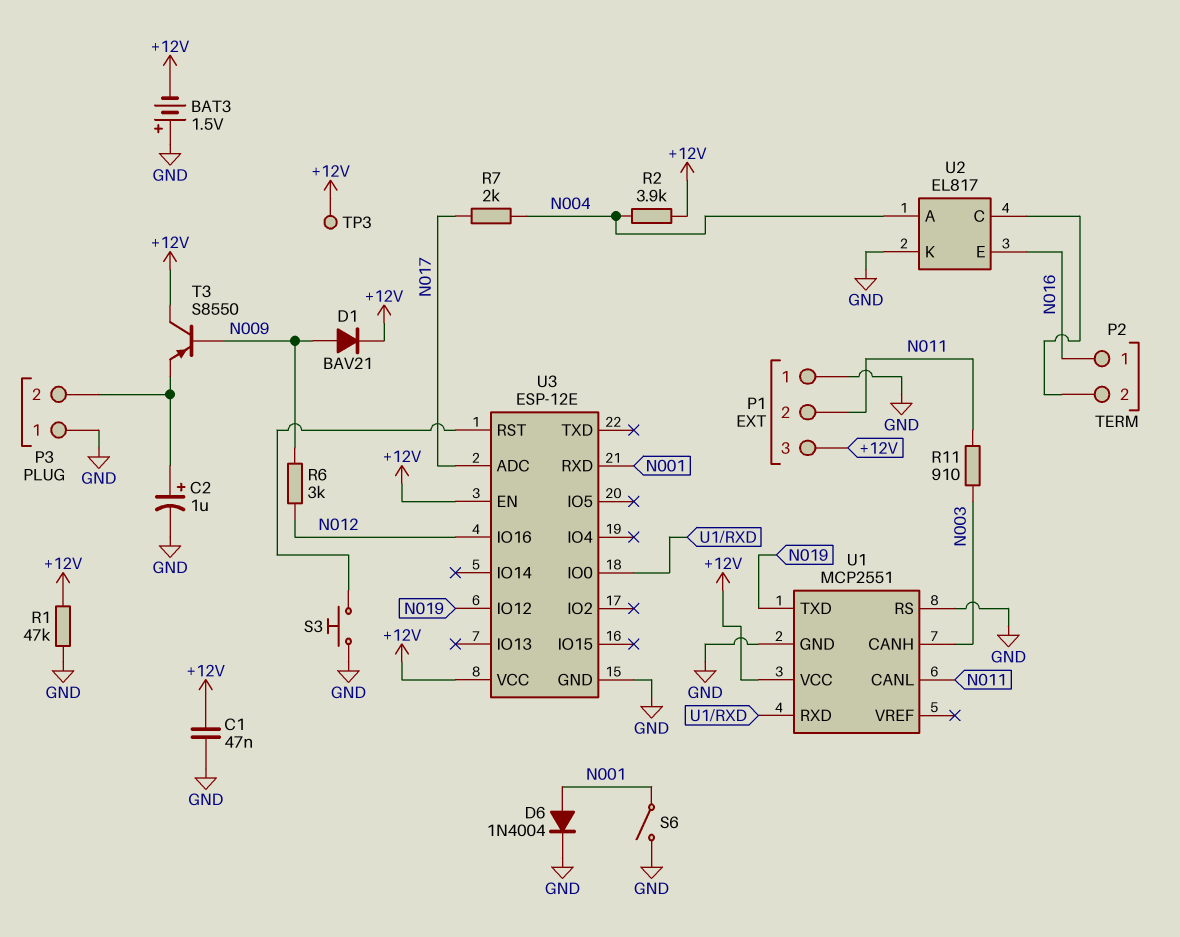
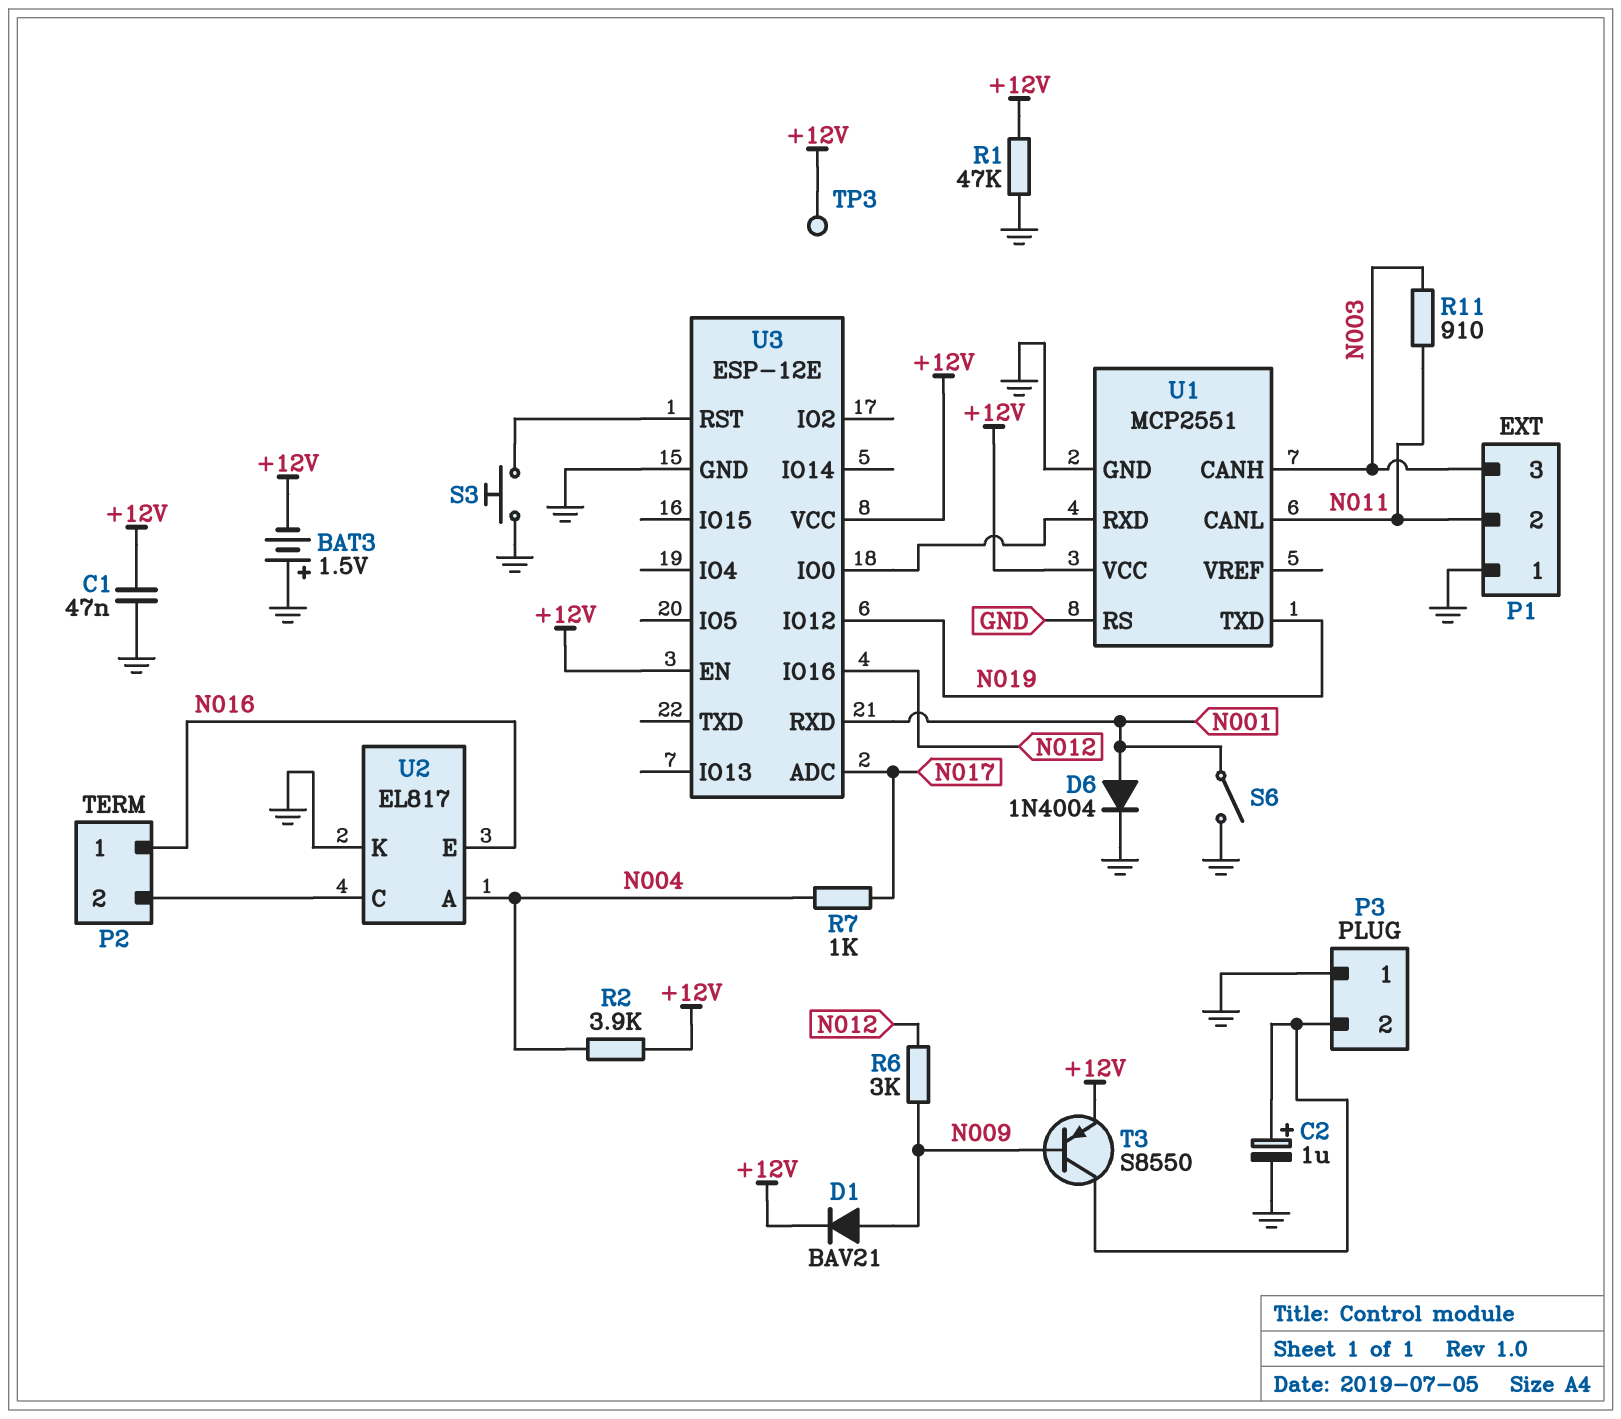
P1 pin 3: +12V -> N003
R7: 2k (N004, N017) -> 1k (N004, N017)
T3: PNP S8550 (B N009, C +12V, E P3/2) -> PNP S8550 (B N009, C P3/2, E +12V)

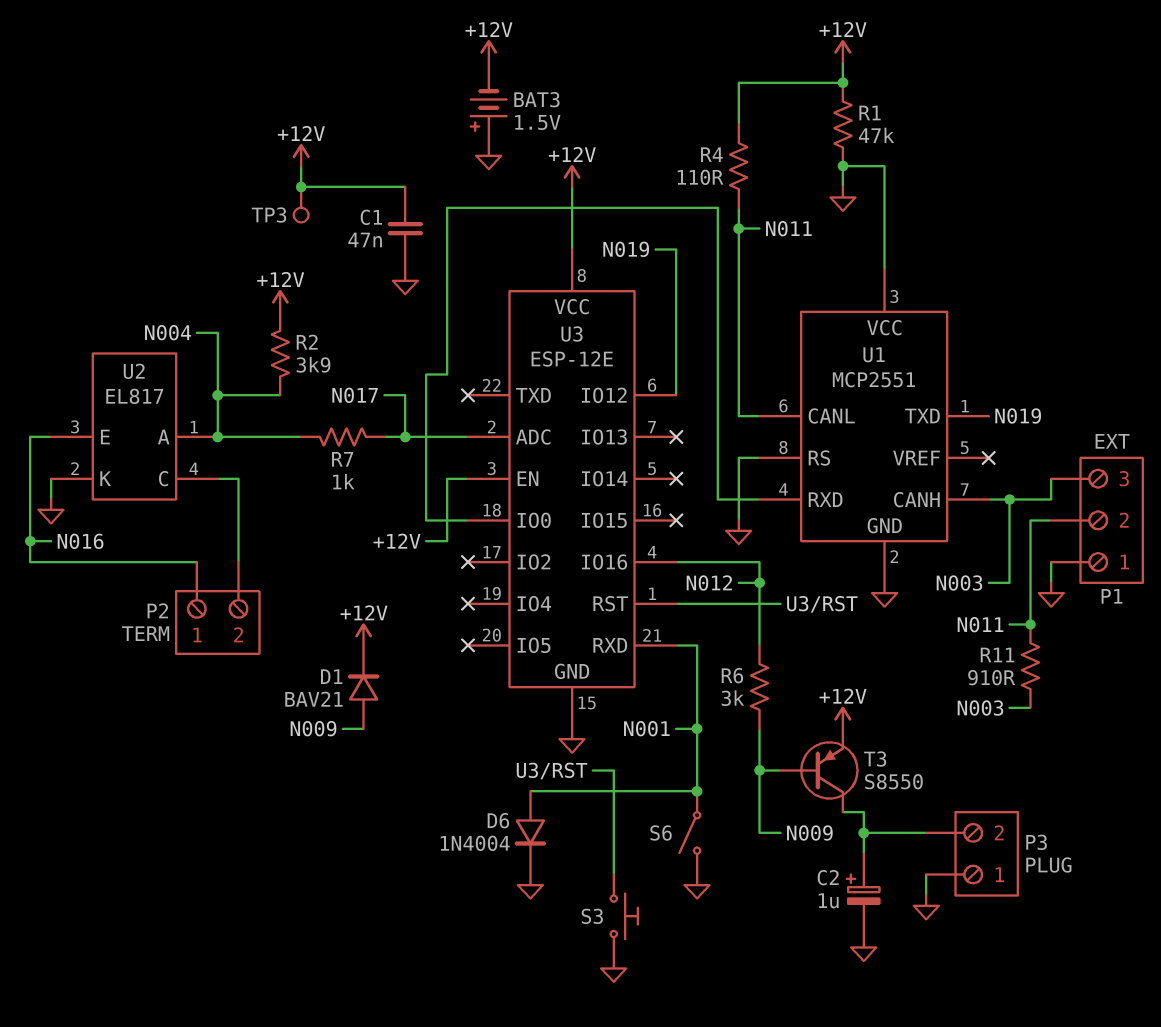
R4: none -> 110 (+12V, N011)
U1 pin VCC: +12V -> GND

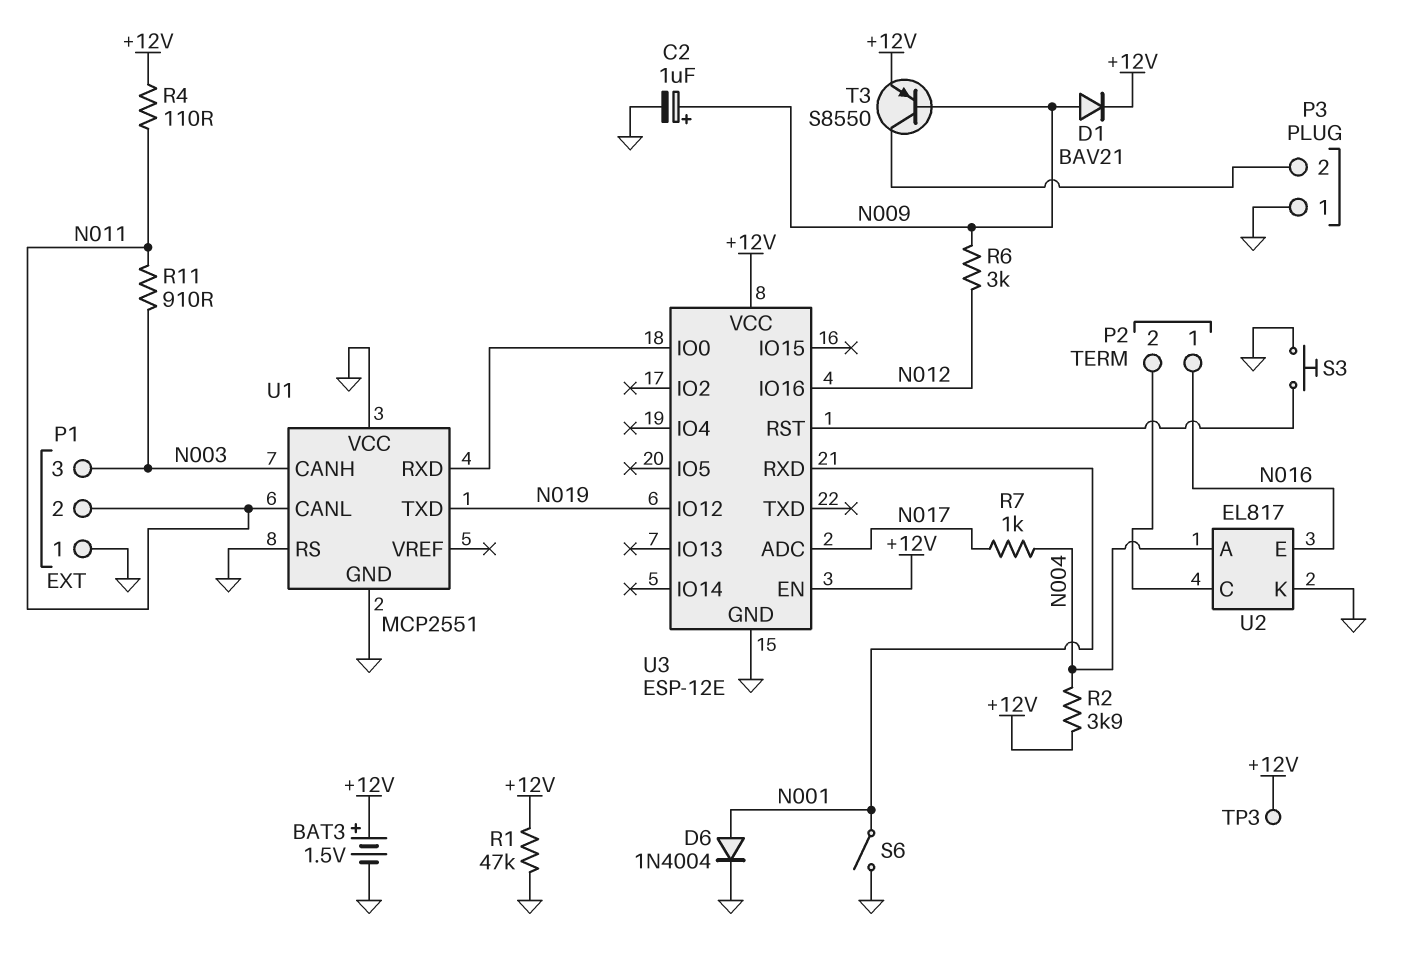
BAT3: 1.5V (plus GND, minus +12V) -> 1.5V (plus +12V, minus GND)
C1: 47nF (+12V, GND) -> none
C2: 1uF (plus P3/2, minus GND) -> 1uF (plus N009, minus GND)

